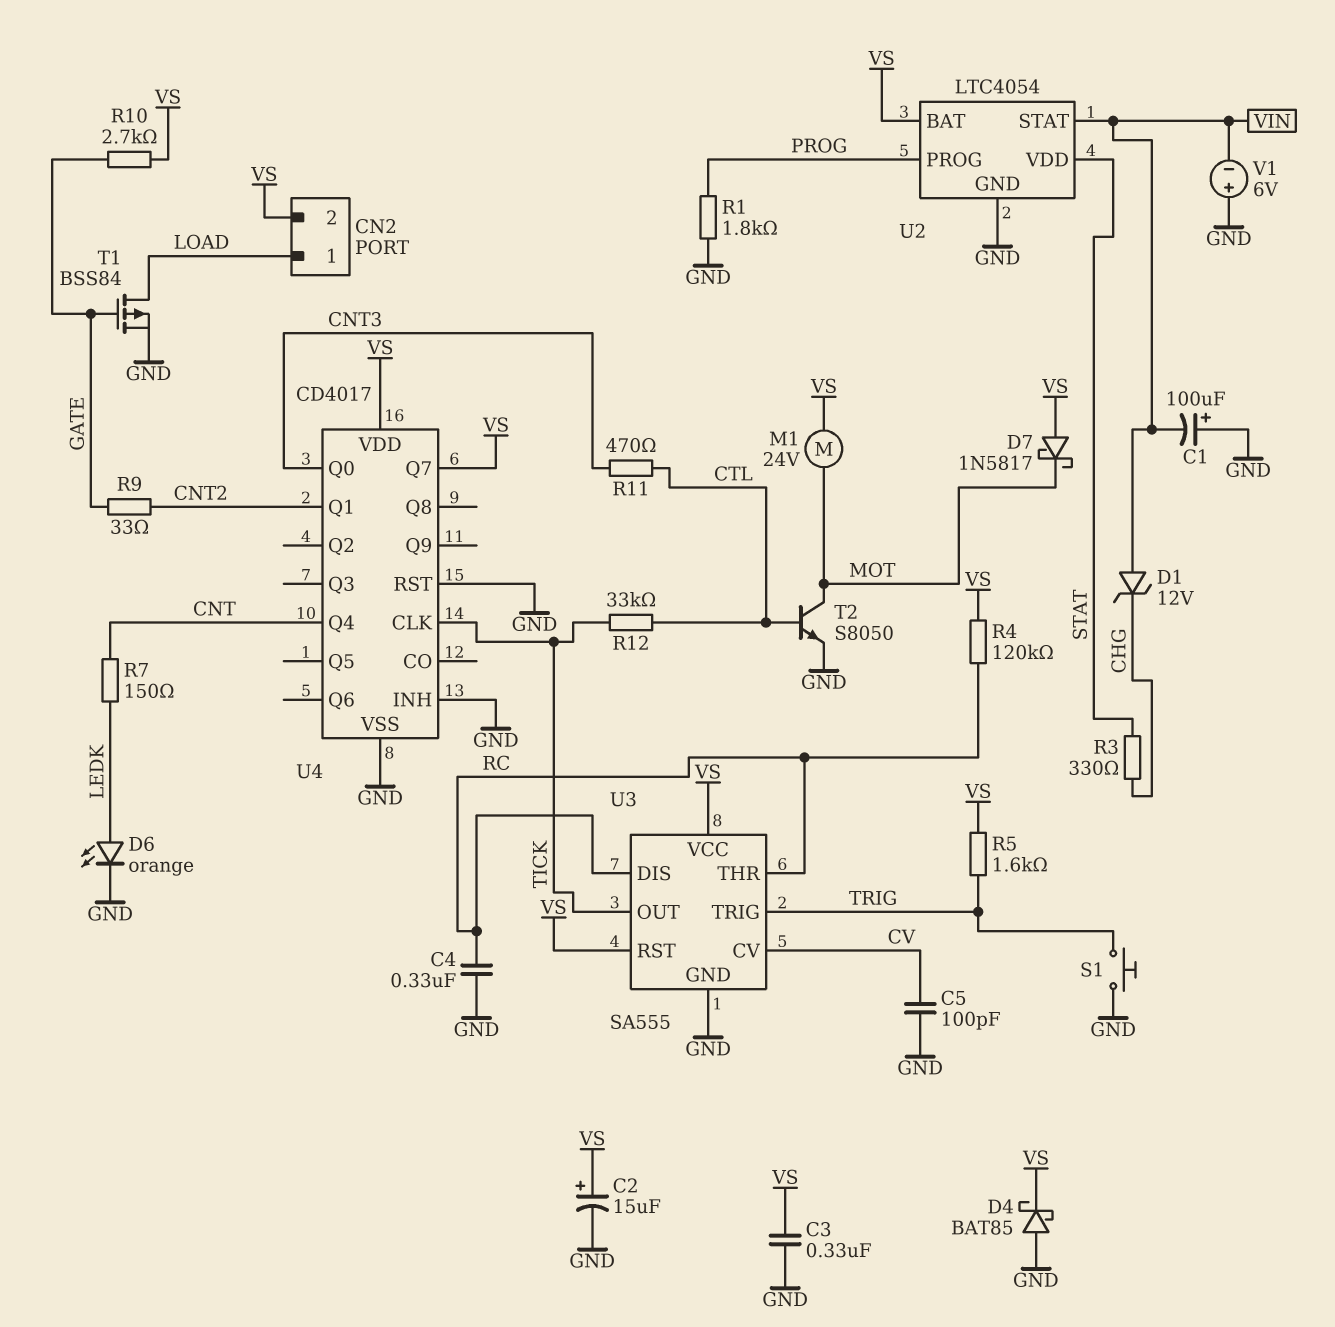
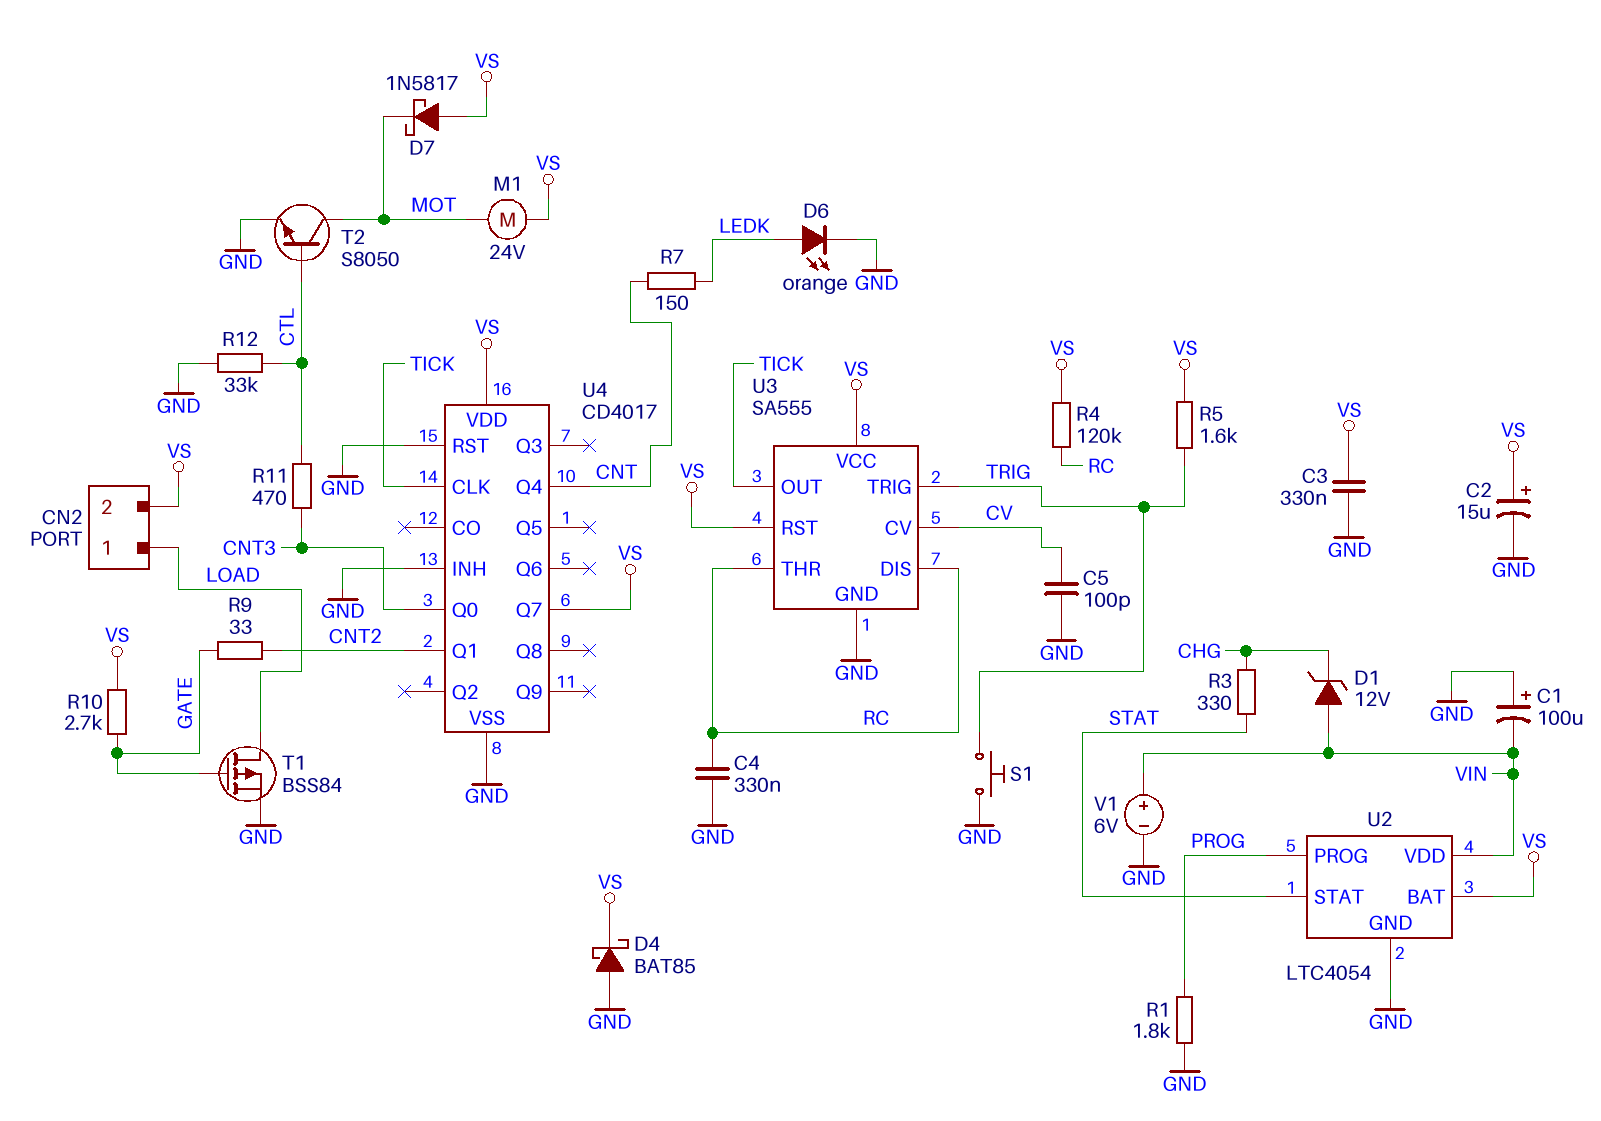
R12: 33k (CTL, TICK) -> 33k (CTL, GND)
U2 pin STAT: VIN -> STAT
U2 pin VDD: STAT -> VIN
V1: 6V (plus GND, minus VIN) -> 6V (plus VIN, minus GND)

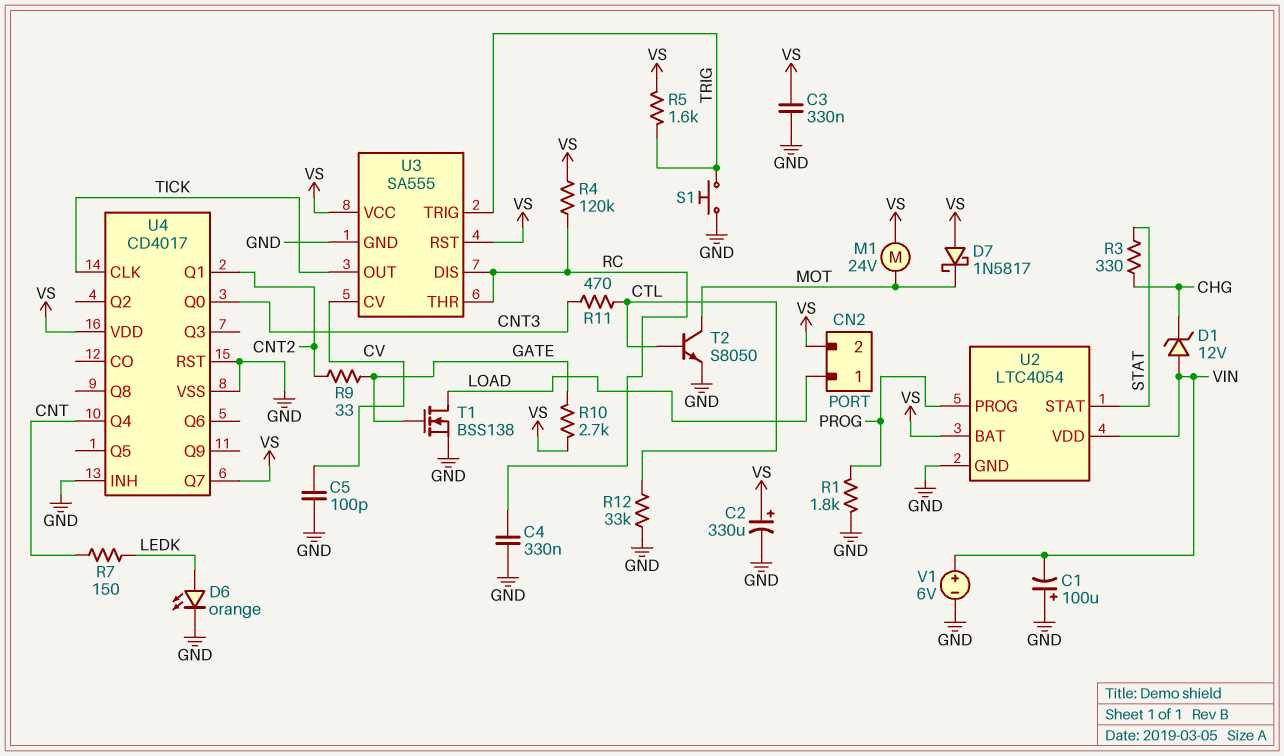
C2: 15uF (plus VS, minus GND) -> 330uF (plus VS, minus GND)
D4: schottky BAT85 (A GND, K VS) -> none
T1: PMOS BSS84 (G GATE, D LOAD, S GND) -> NMOS BSS138 (G GATE, D LOAD, S GND)

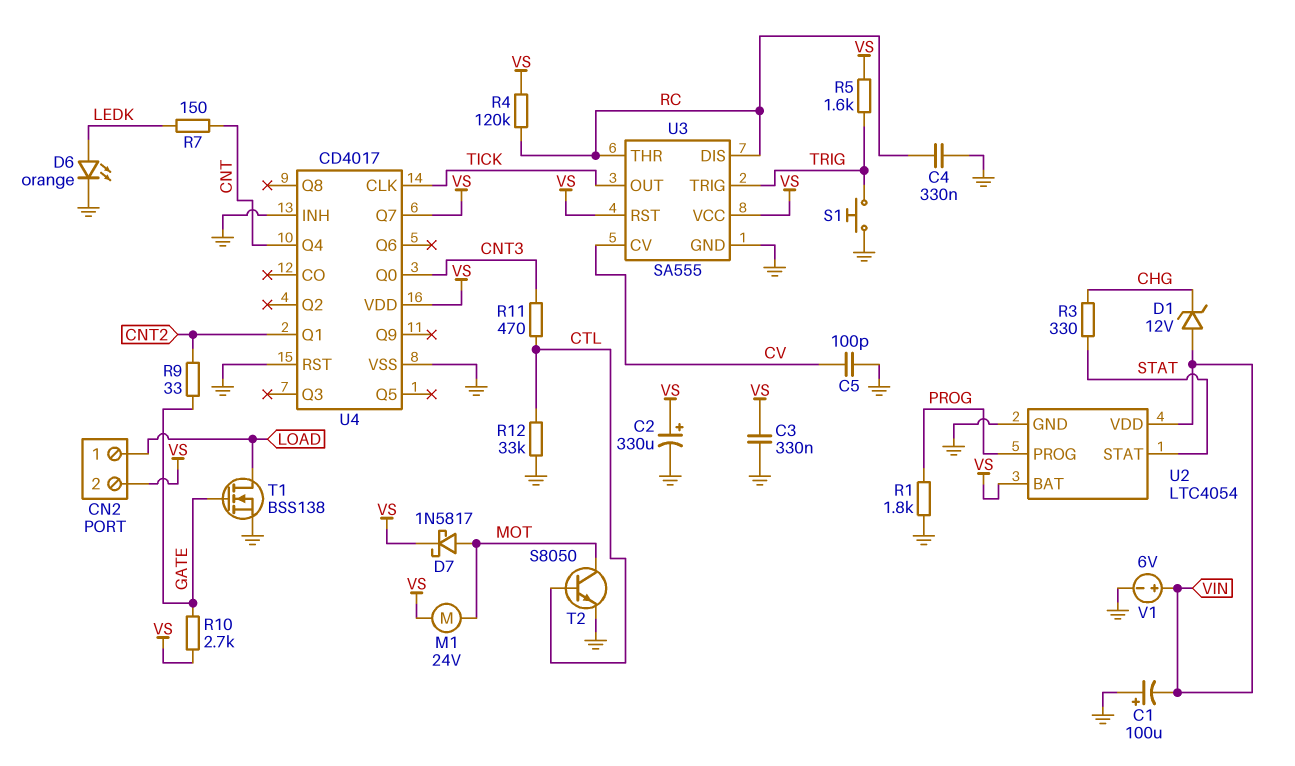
D7: schottky 1N5817 (A VS, K MOT) -> schottky 1N5817 (A MOT, K VS)

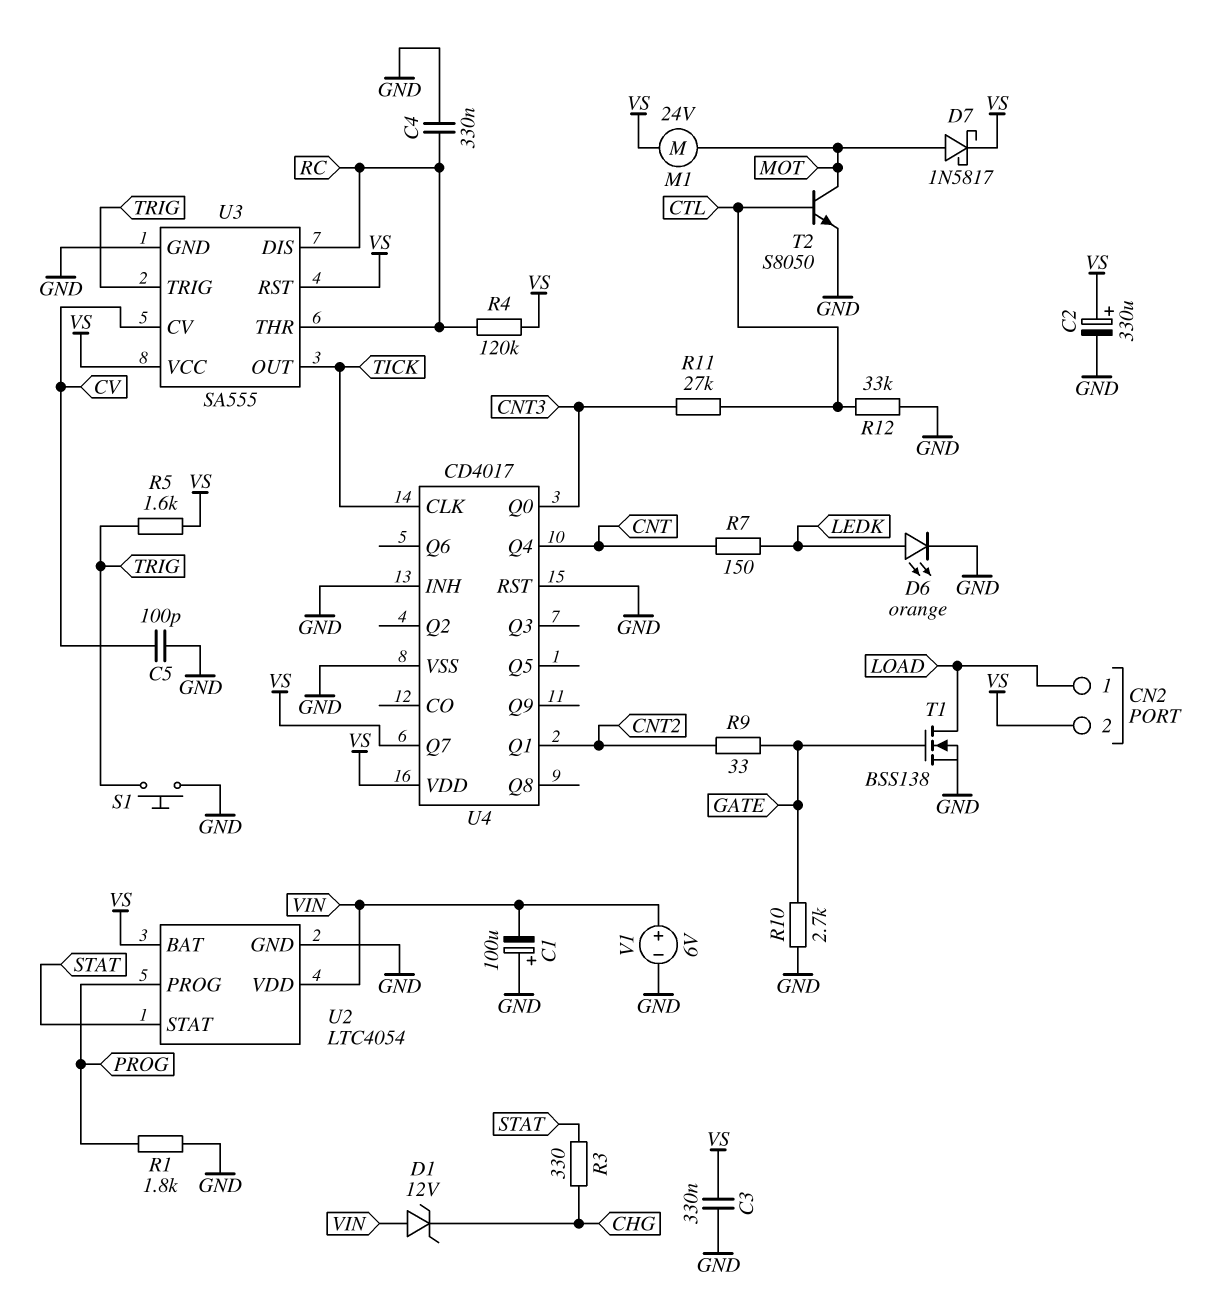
R10: 2.7k (GATE, VS) -> 2.7k (GATE, GND)
R11: 470 (CNT3, CTL) -> 27k (CNT3, CTL)

